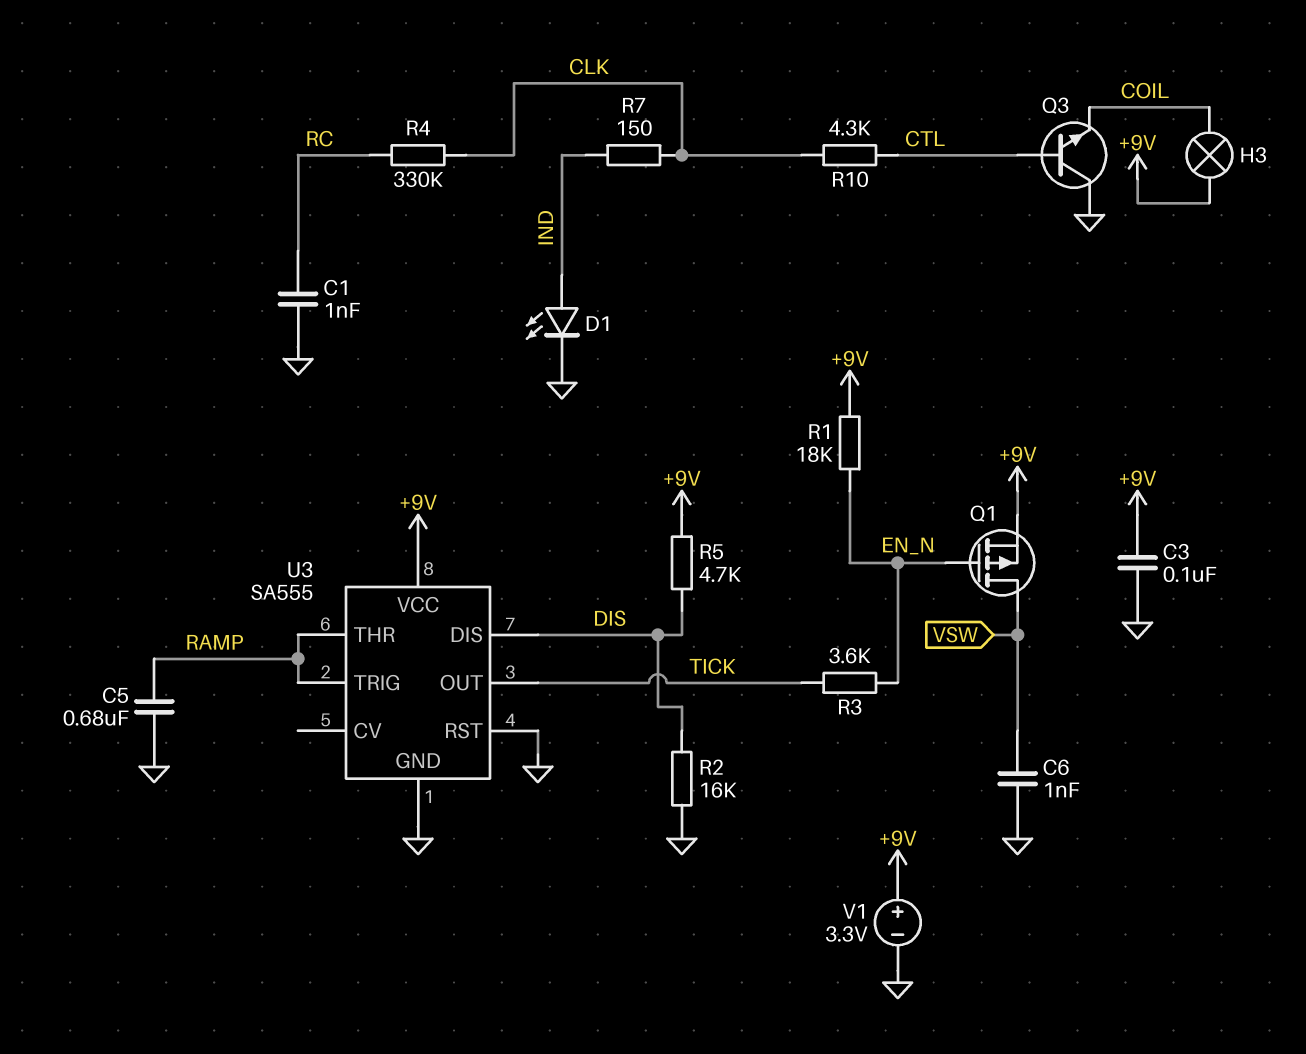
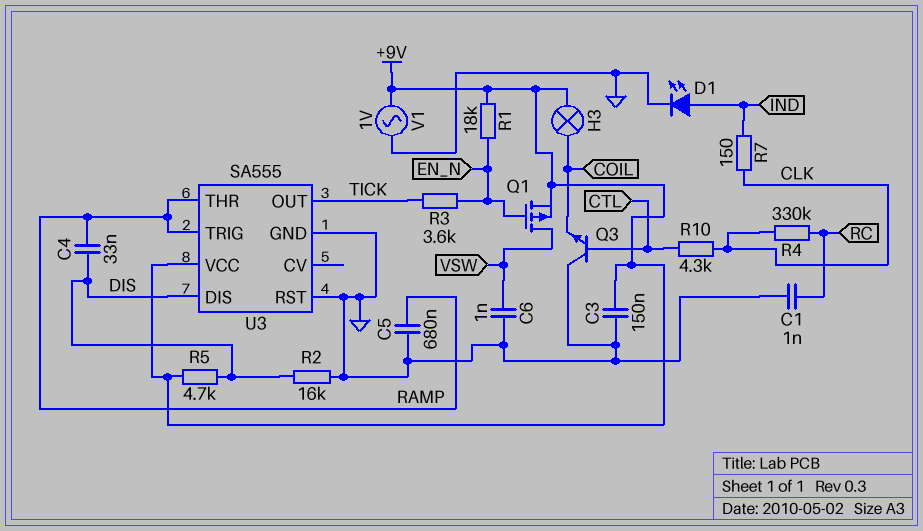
C3: 100nF (+9V, GND) -> 150nF (+9V, GND)
C4: none -> 33nF (DIS, RAMP)
V1: 3.3V (plus +9V, minus GND) -> AC 1V (+9V, GND)

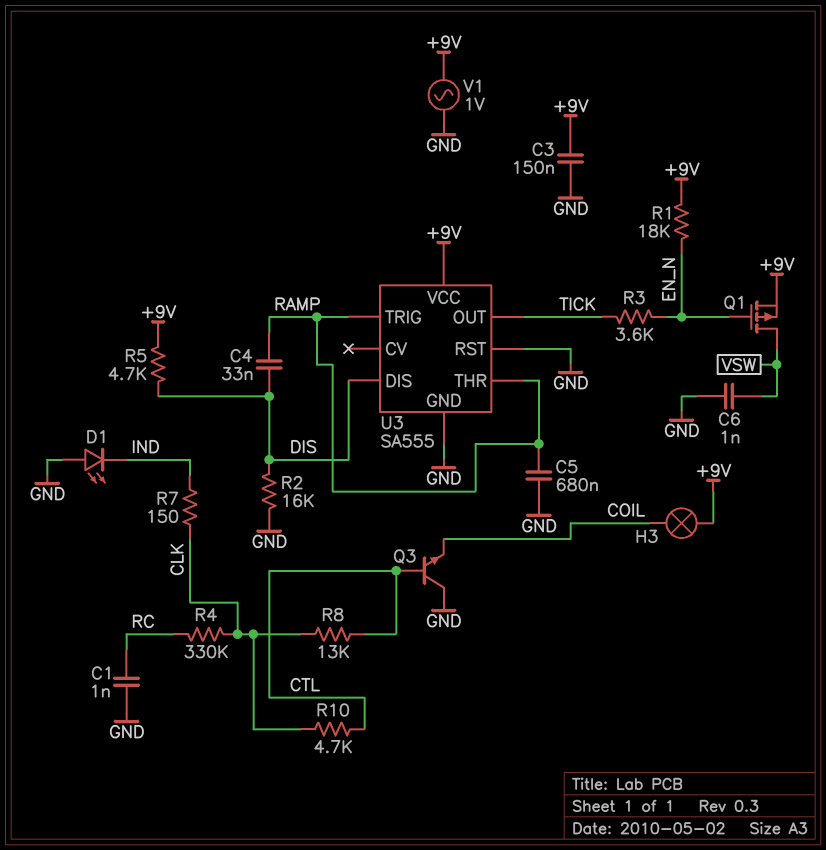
D1: LED (A IND, K GND) -> LED (A GND, K IND)
R8: none -> 13k (CLK, CTL)
R10: 4.3k (CLK, CTL) -> 4.7k (CLK, CTL)

